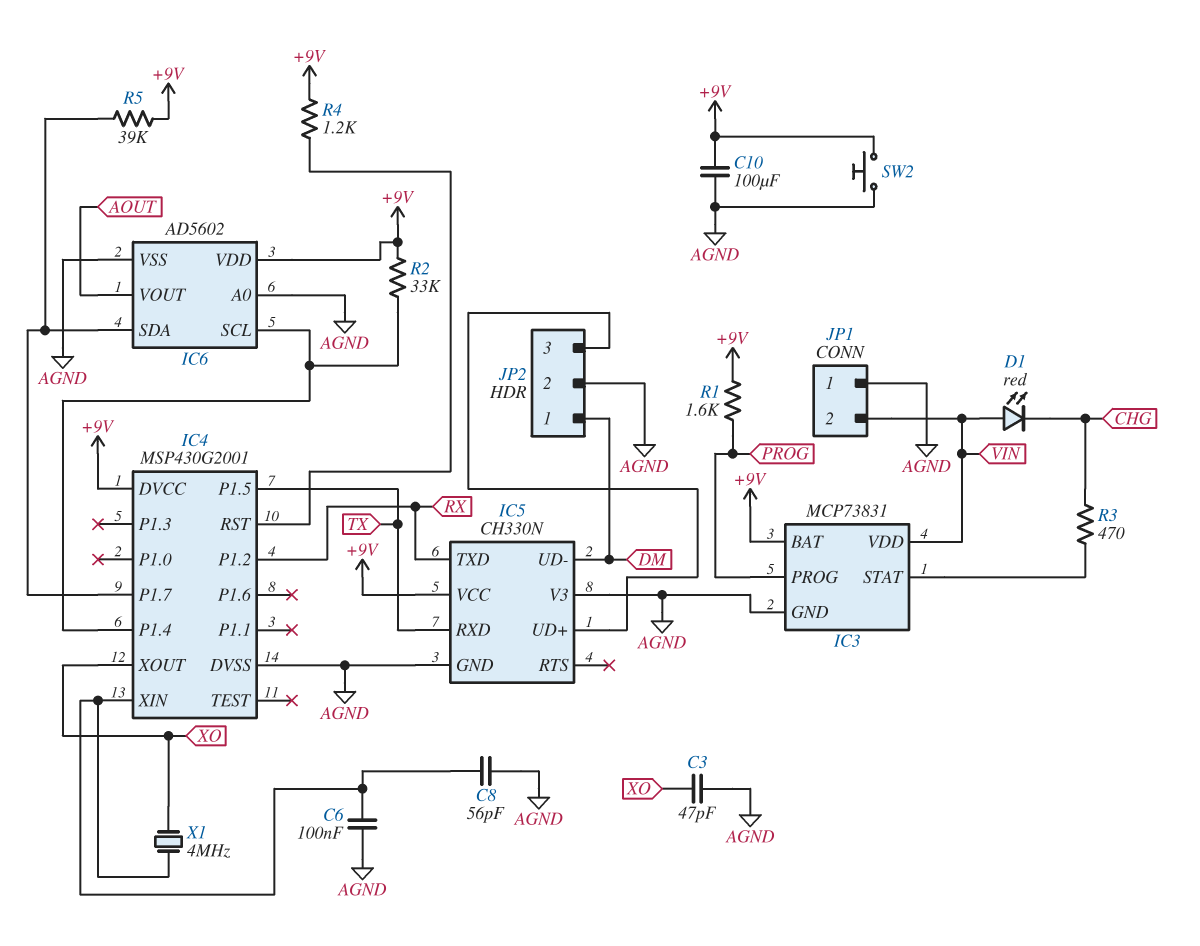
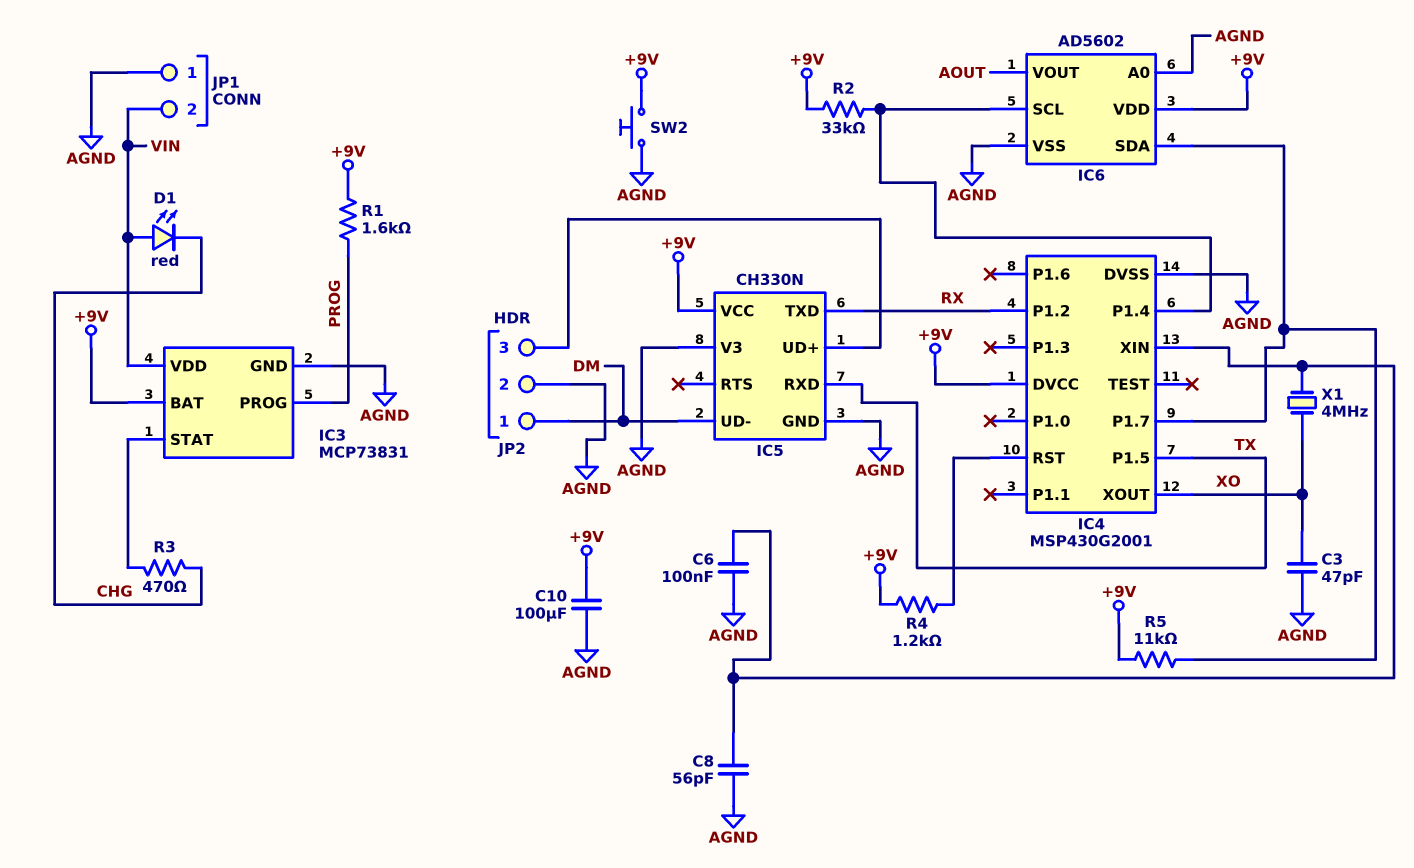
R5: 39k (+9V, IC4/P1.7) -> 11k (+9V, IC4/P1.7)

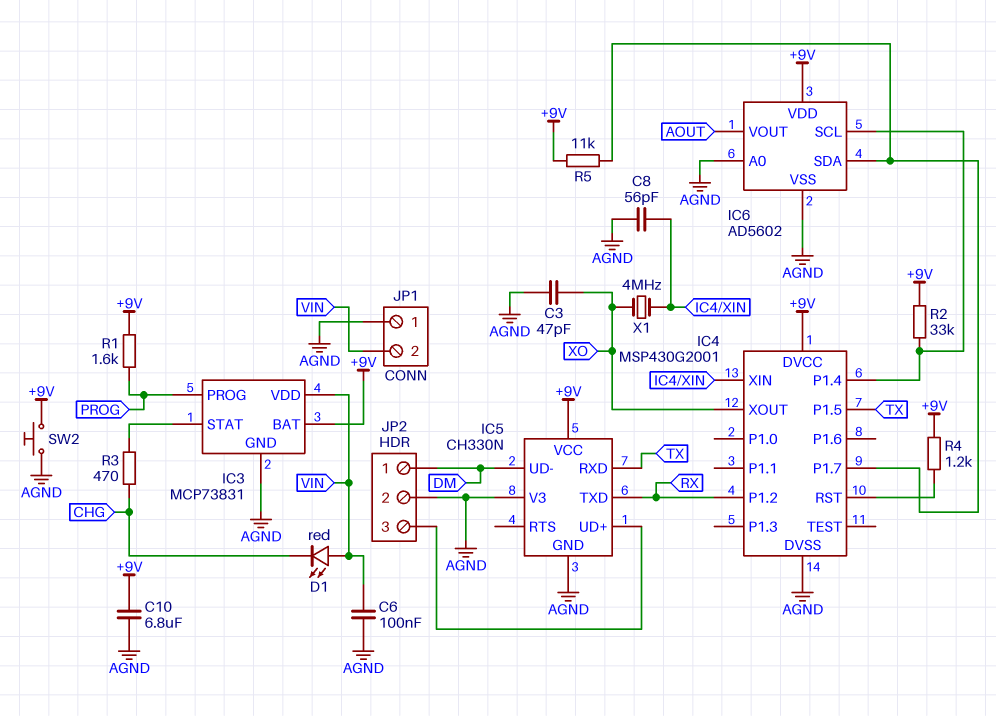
C6: 100nF (AGND, IC4/XIN) -> 100nF (AGND, VIN)
C10: 100uF (+9V, AGND) -> 6.8uF (+9V, AGND)

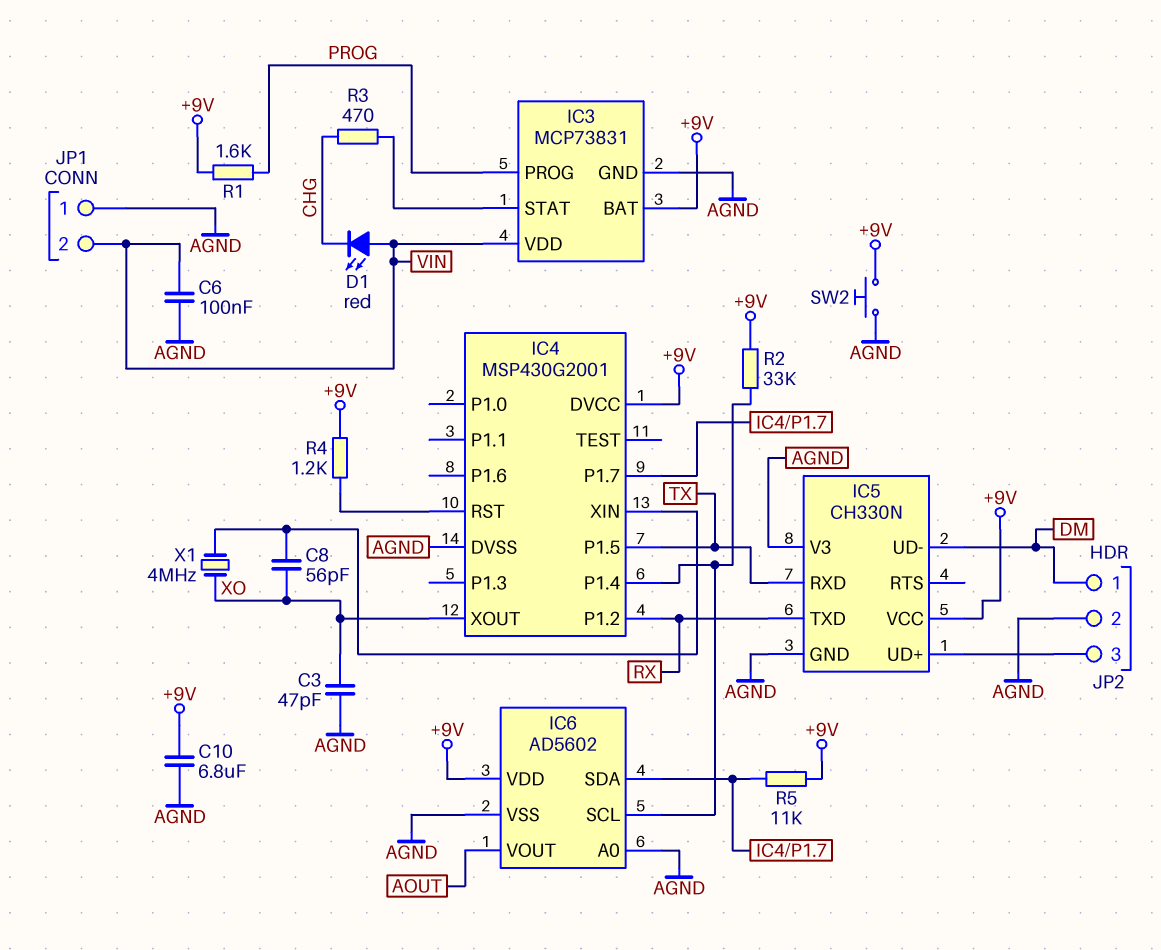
C8: 56pF (AGND, IC4/XIN) -> 56pF (IC4/XIN, XO)

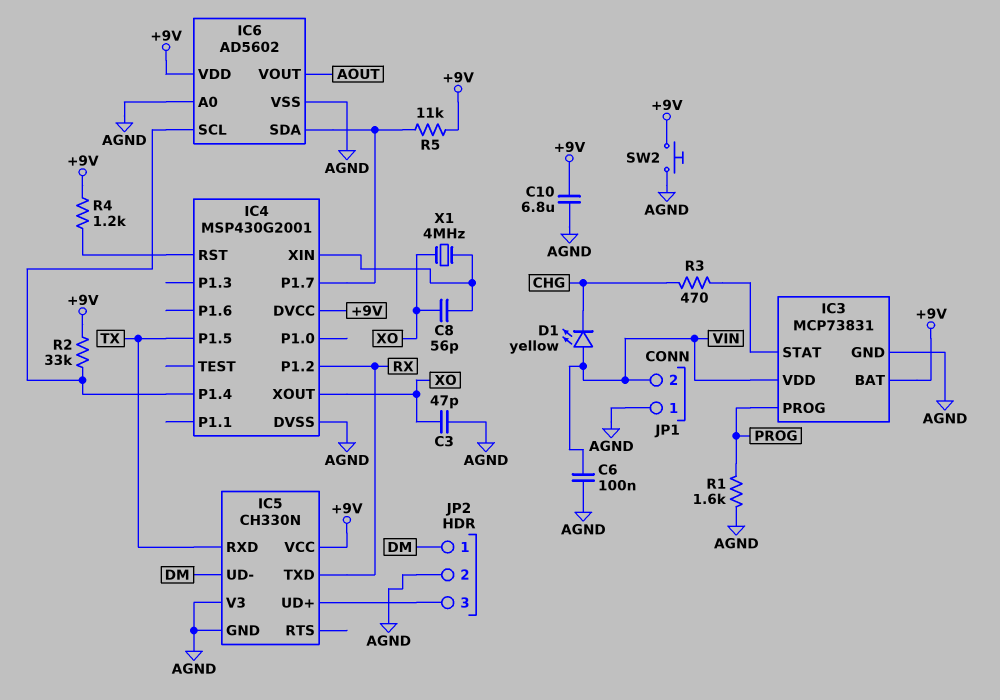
D1: LED red (A VIN, K CHG) -> LED yellow (A VIN, K CHG)
R1: 1.6k (+9V, PROG) -> 1.6k (AGND, PROG)

